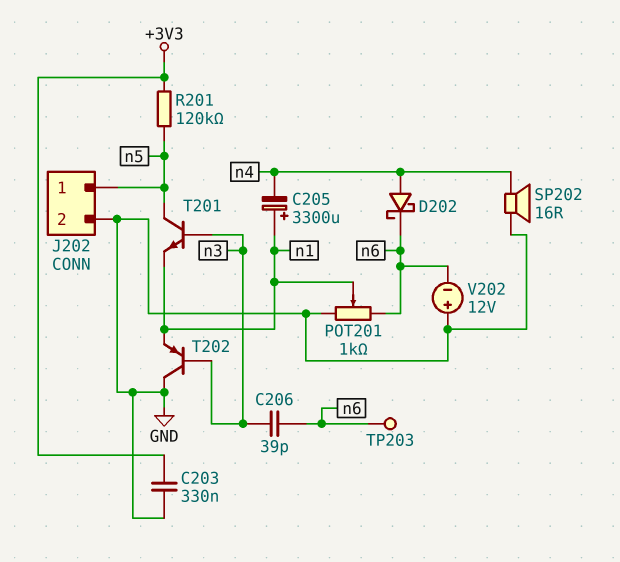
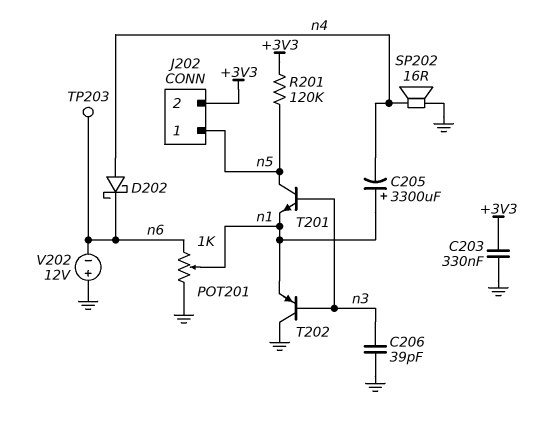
C206: 39pF (n3, n6) -> 39pF (GND, n3)
J202 pin 2: GND -> +3V3

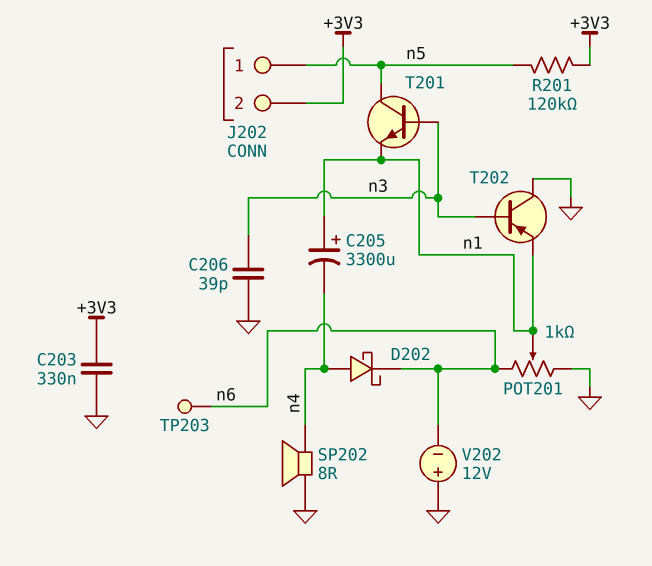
SP202: speaker 16R (GND, n4) -> speaker 8R (GND, n4)

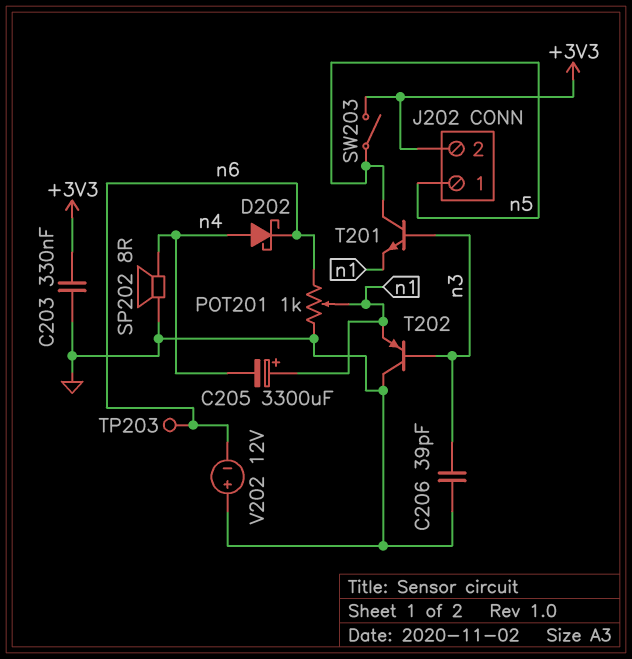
R201: 120k (+3V3, n5) -> none
SW203: none -> switch (+3V3, n5)

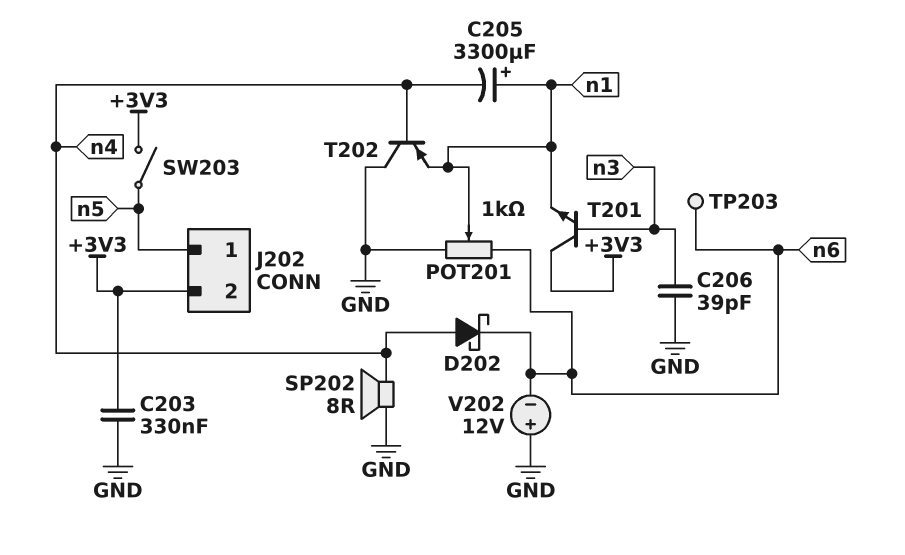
T201: NPN (B n3, C n5, E n1) -> NPN (B n3, C +3V3, E n1)
T202: PNP (B n3, C GND, E n1) -> PNP (B n4, C GND, E n1)

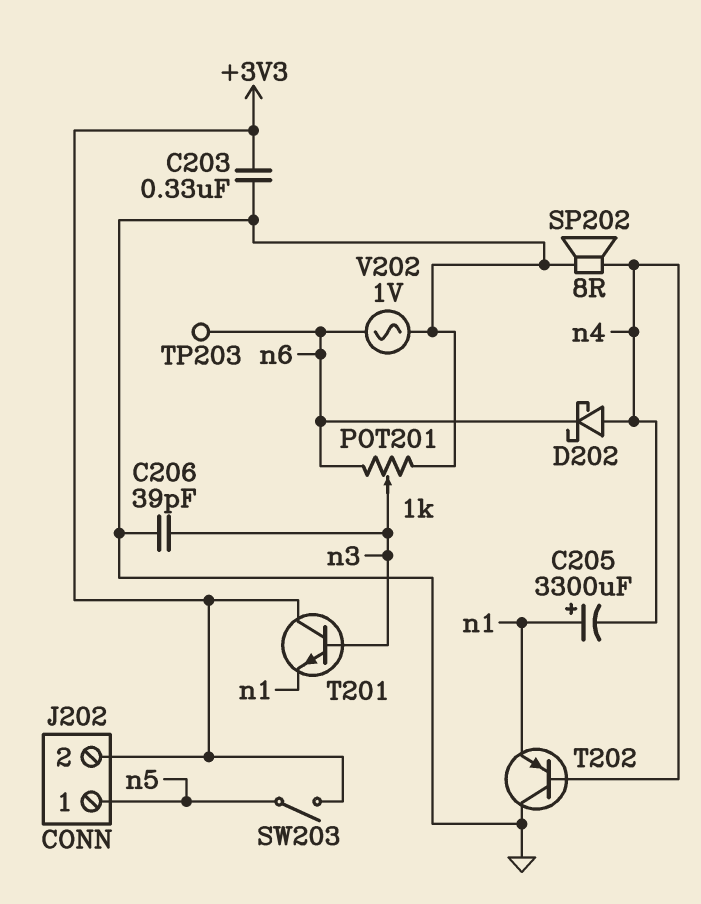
POT201: 1k (GND, n6, wiper n1) -> 1k (GND, n6, wiper n3)
V202: 12V (plus GND, minus n6) -> AC 1V (GND, n6)

